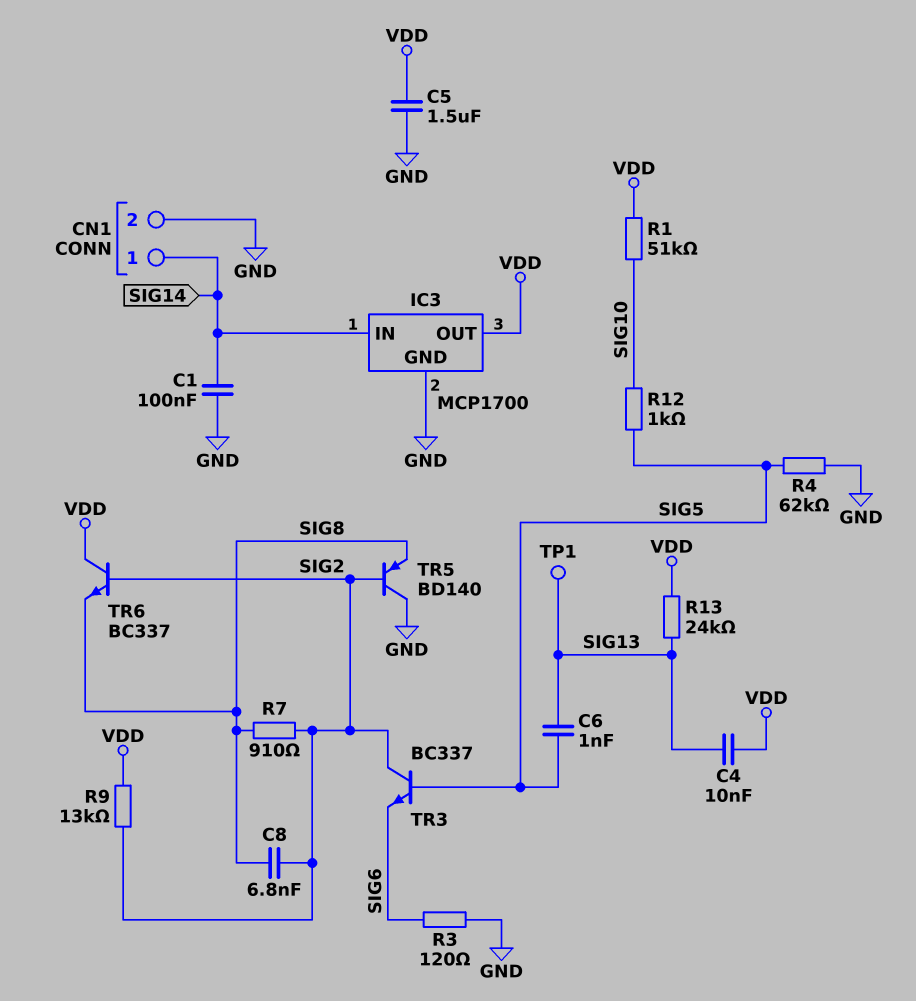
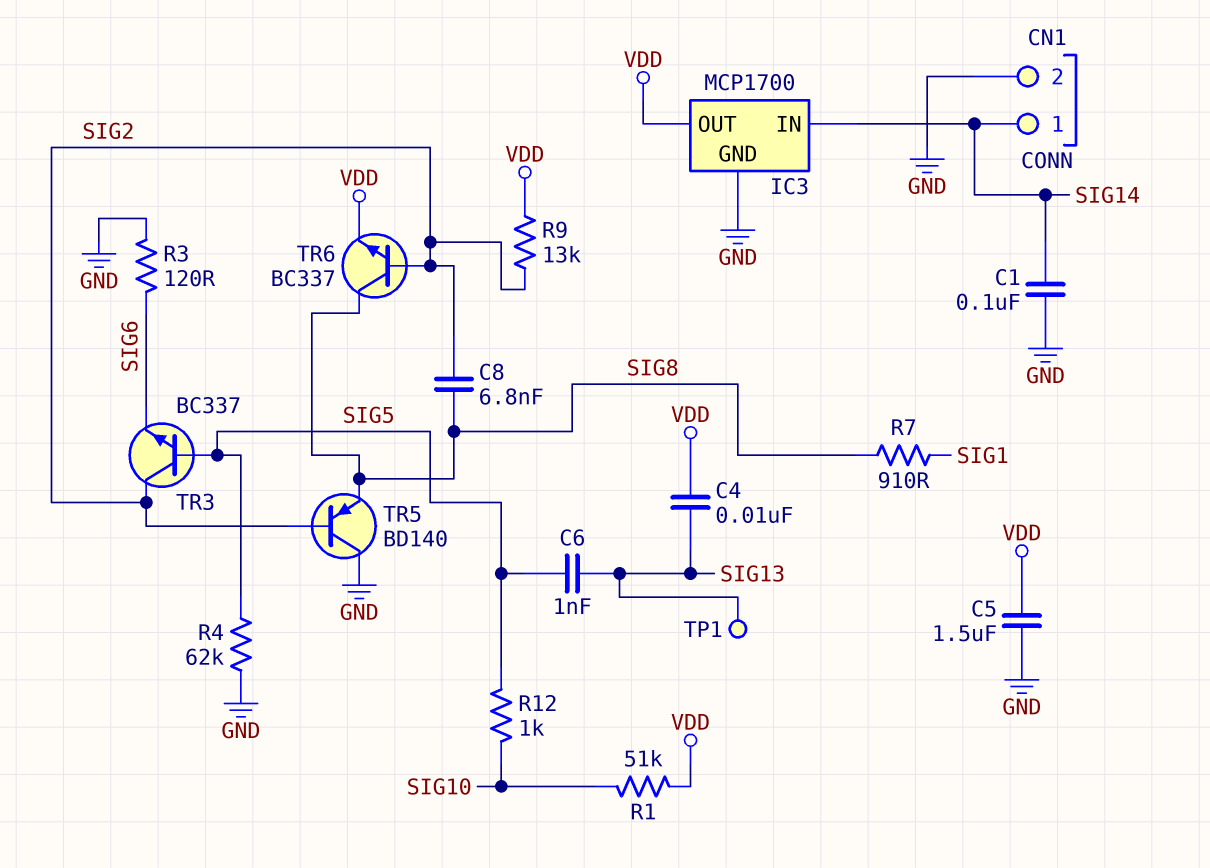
R7: 910 (SIG2, SIG8) -> 910 (SIG1, SIG8)
R13: 24k (SIG13, VDD) -> none
TR6: NPN BC337 (B SIG2, C VDD, E SIG8) -> NPN BC337 (B SIG2, C SIG8, E VDD)

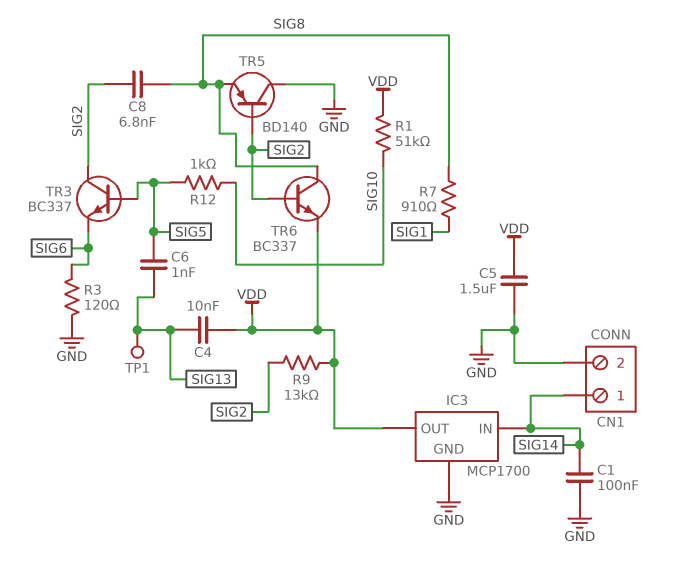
R4: 62k (GND, SIG5) -> none

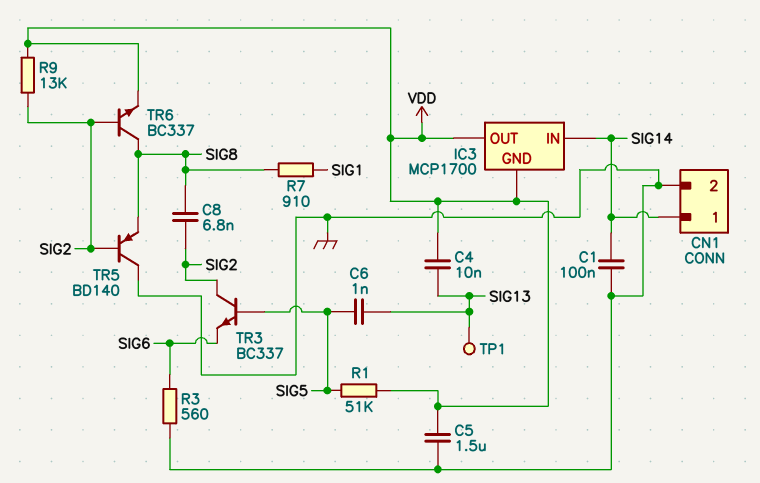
IC3 pin GND: GND -> VDD
R1: 51k (SIG10, VDD) -> 51k (SIG5, VDD)
R3: 120 (GND, SIG6) -> 560 (GND, SIG6)
R12: 1k (SIG5, SIG10) -> none

